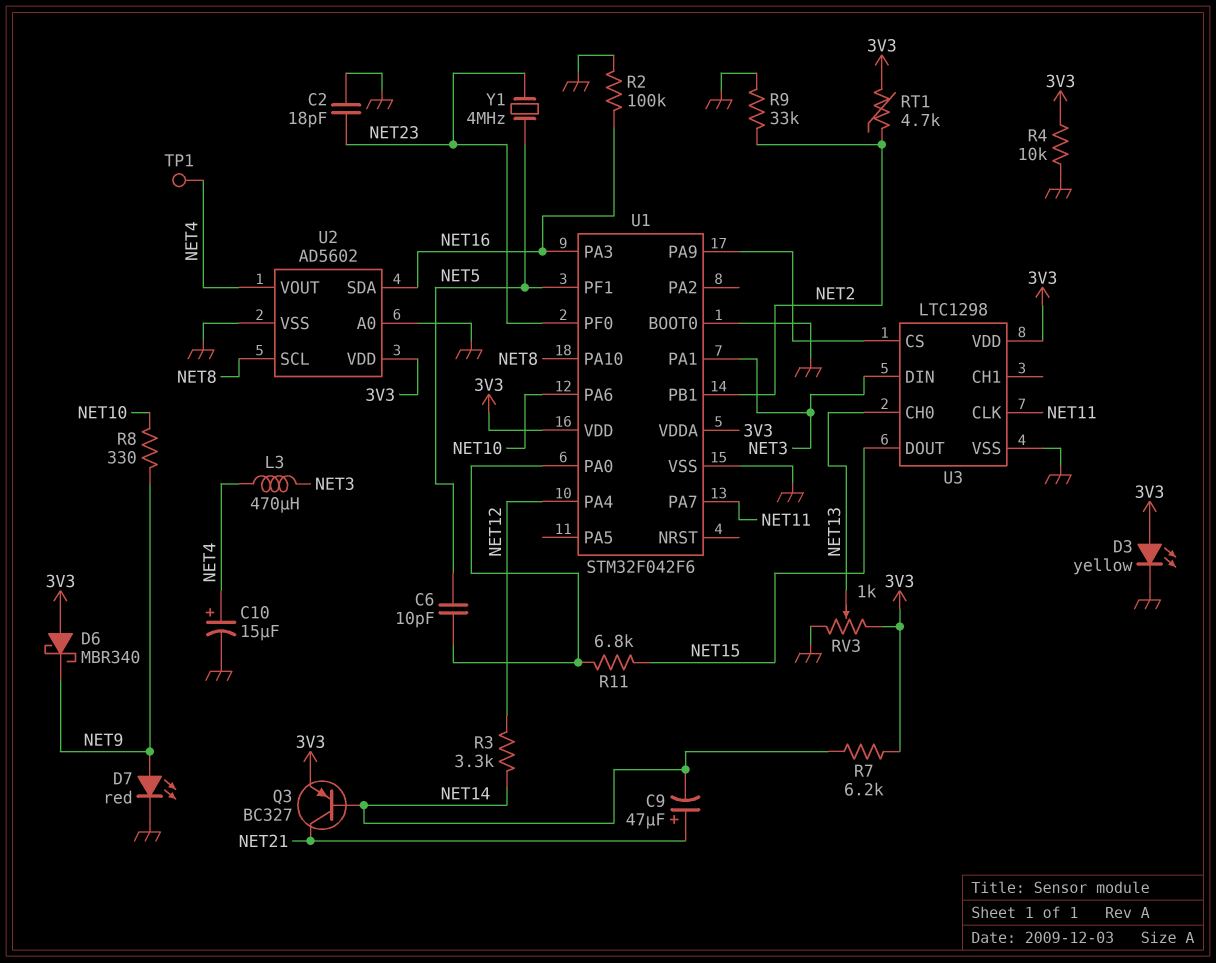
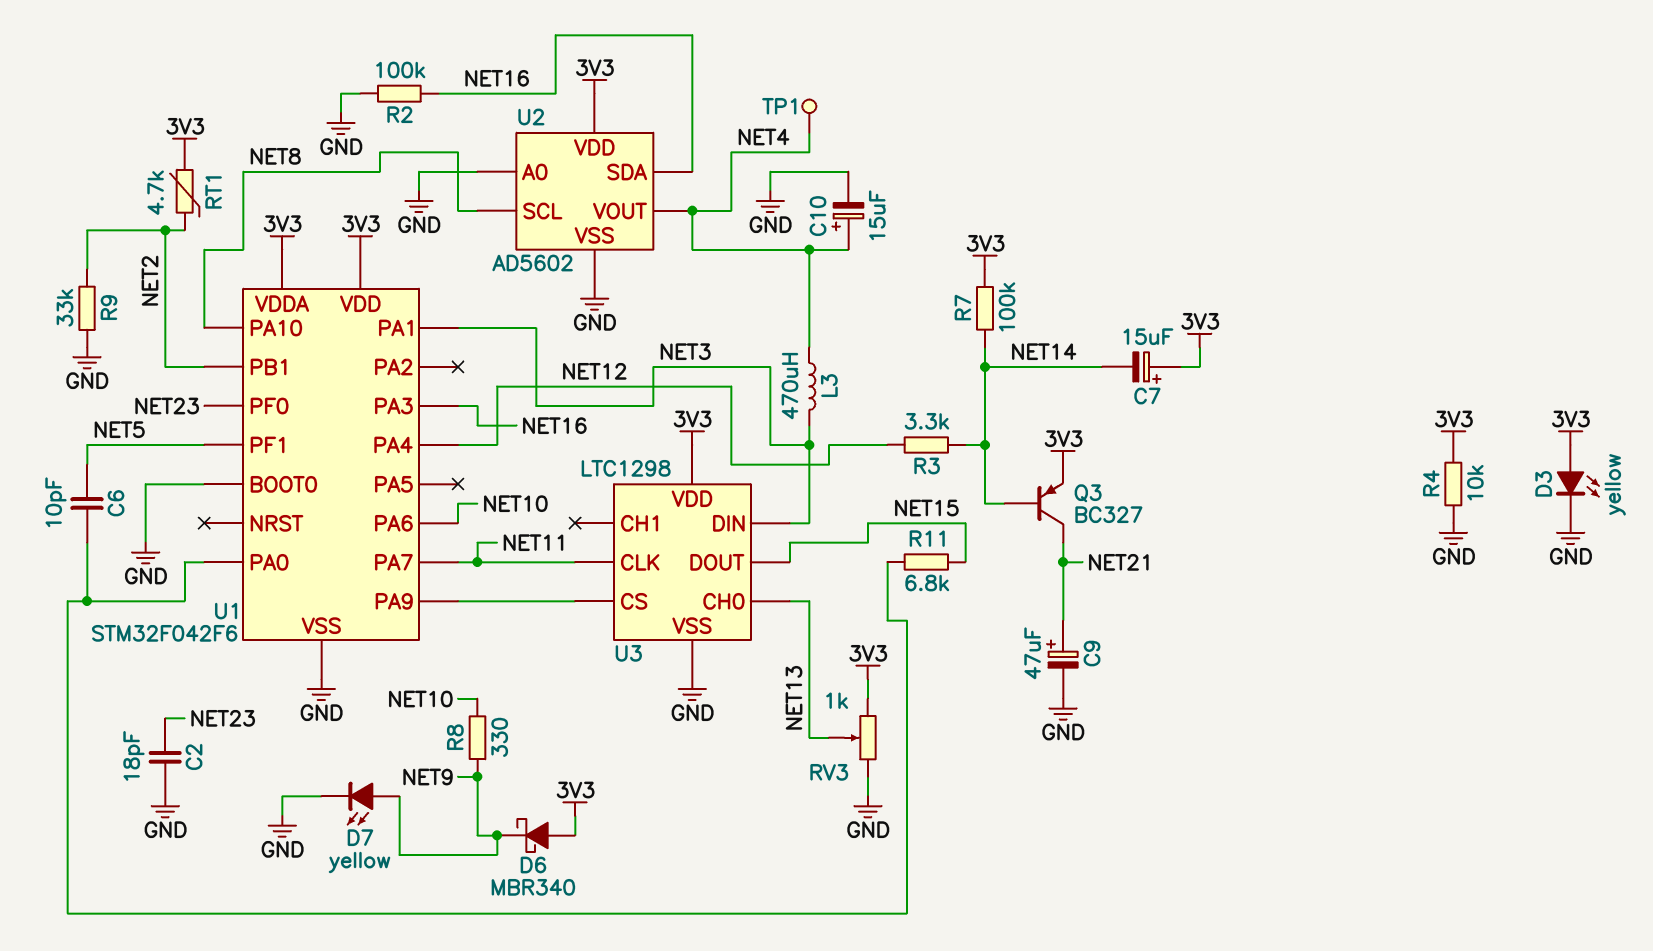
C7: none -> 15uF (plus 3V3, minus NET14)
C9: 47uF (plus NET21, minus NET14) -> 47uF (plus NET21, minus GND)
D7: LED red (A NET9, K GND) -> LED yellow (A NET9, K GND)
R7: 6.2k (3V3, NET14) -> 100k (3V3, NET14)
Y1: 4MHz (NET5, NET23) -> none

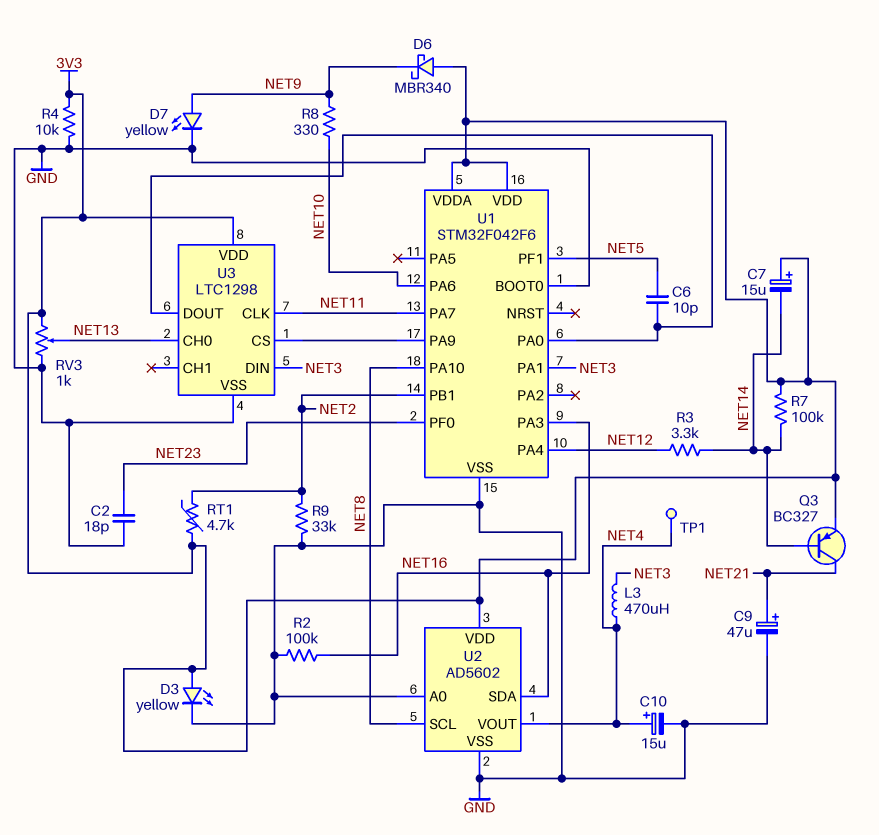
R11: 6.8k (NET15, U1/PA0) -> none
U3 pin DOUT: NET15 -> U1/PA0

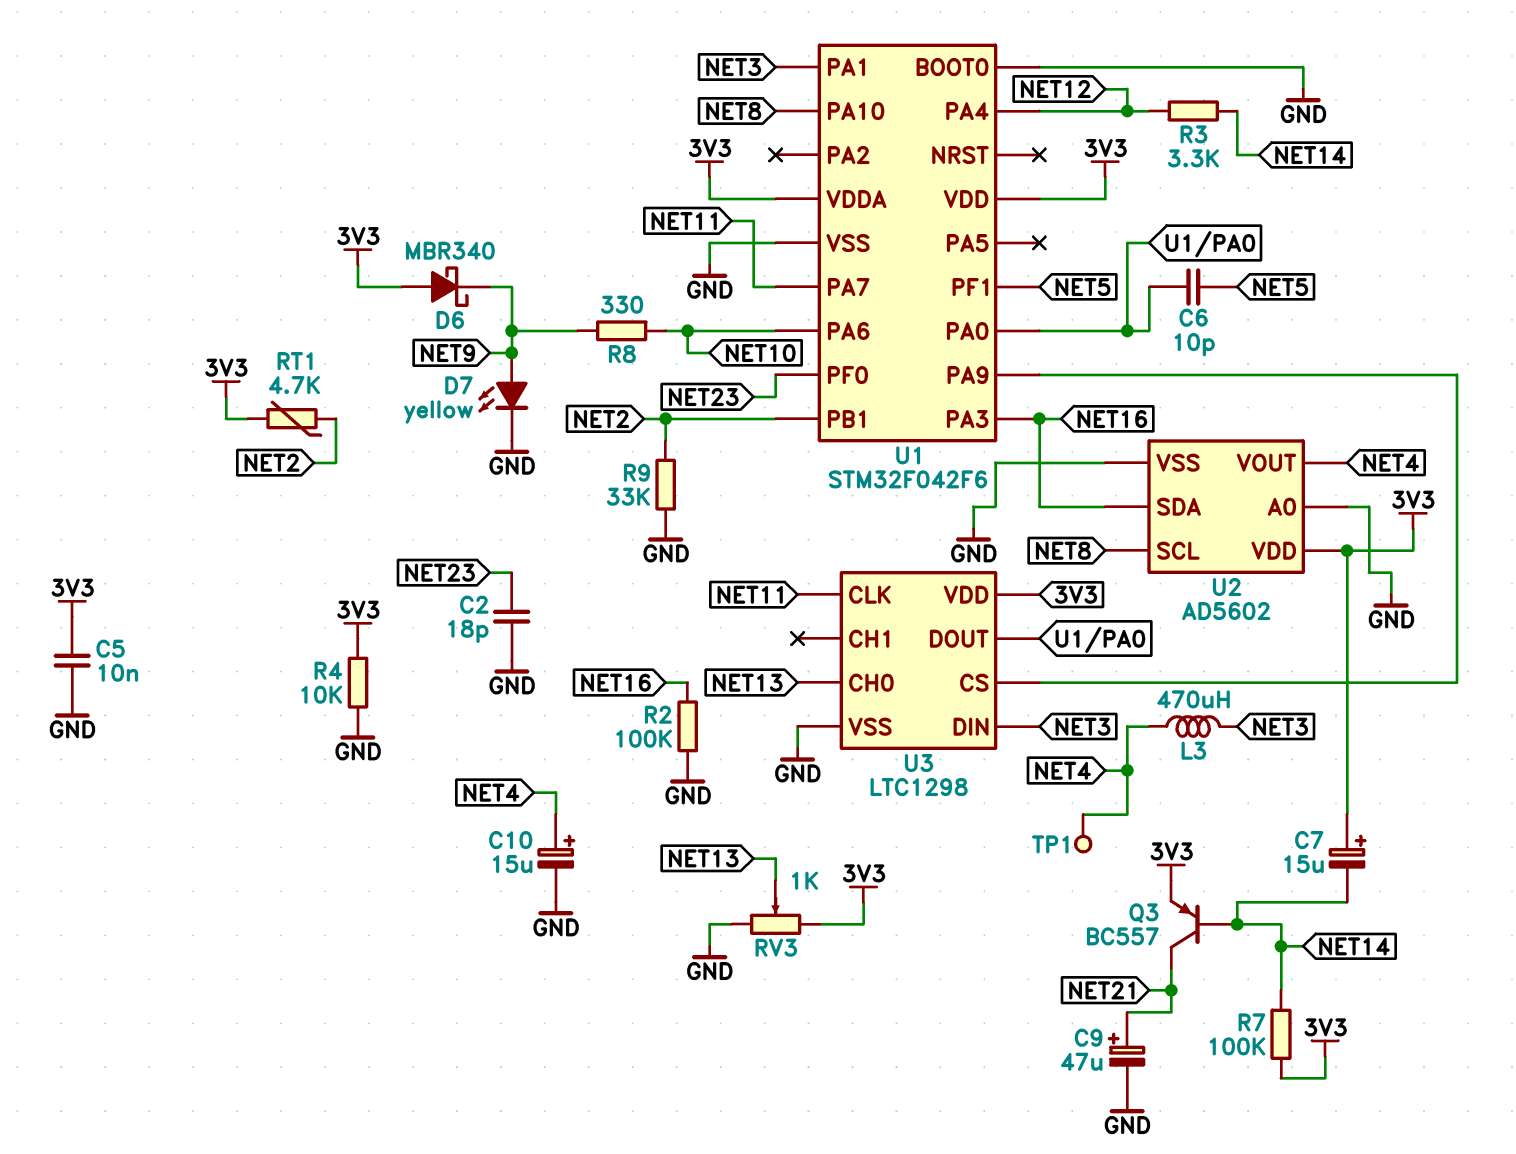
C5: none -> 10nF (3V3, GND)
D3: LED yellow (A 3V3, K GND) -> none
Q3: PNP BC327 (B NET14, C NET21, E 3V3) -> PNP BC557 (B NET14, C NET21, E 3V3)

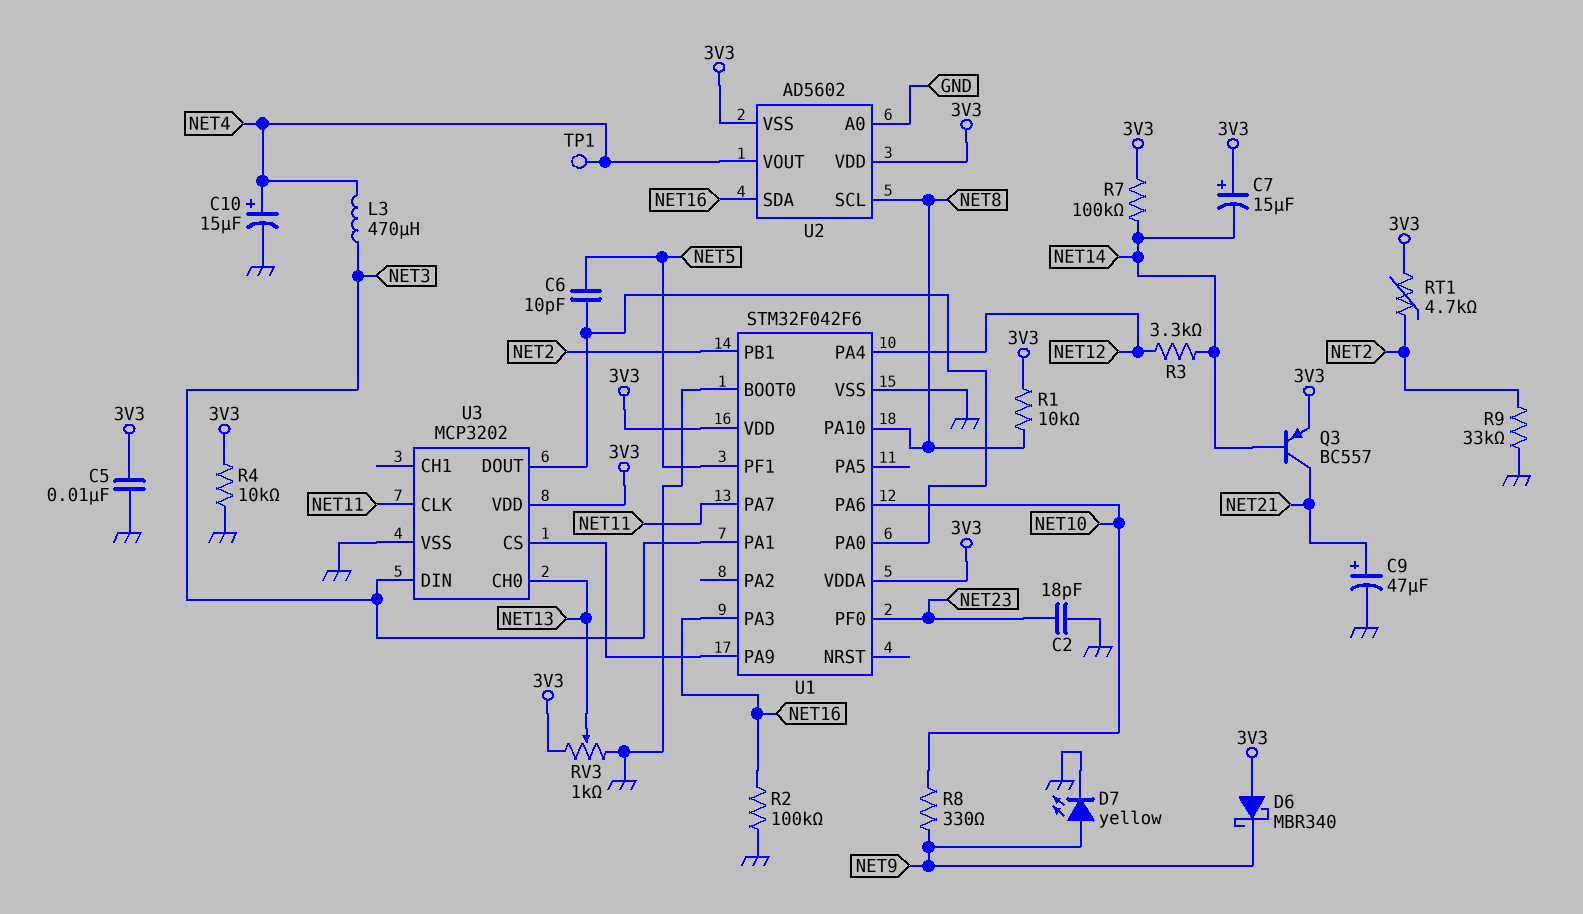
R1: none -> 10k (3V3, NET8)
U2 pin VSS: GND -> 3V3
U3: LTC1298 -> MCP3202

